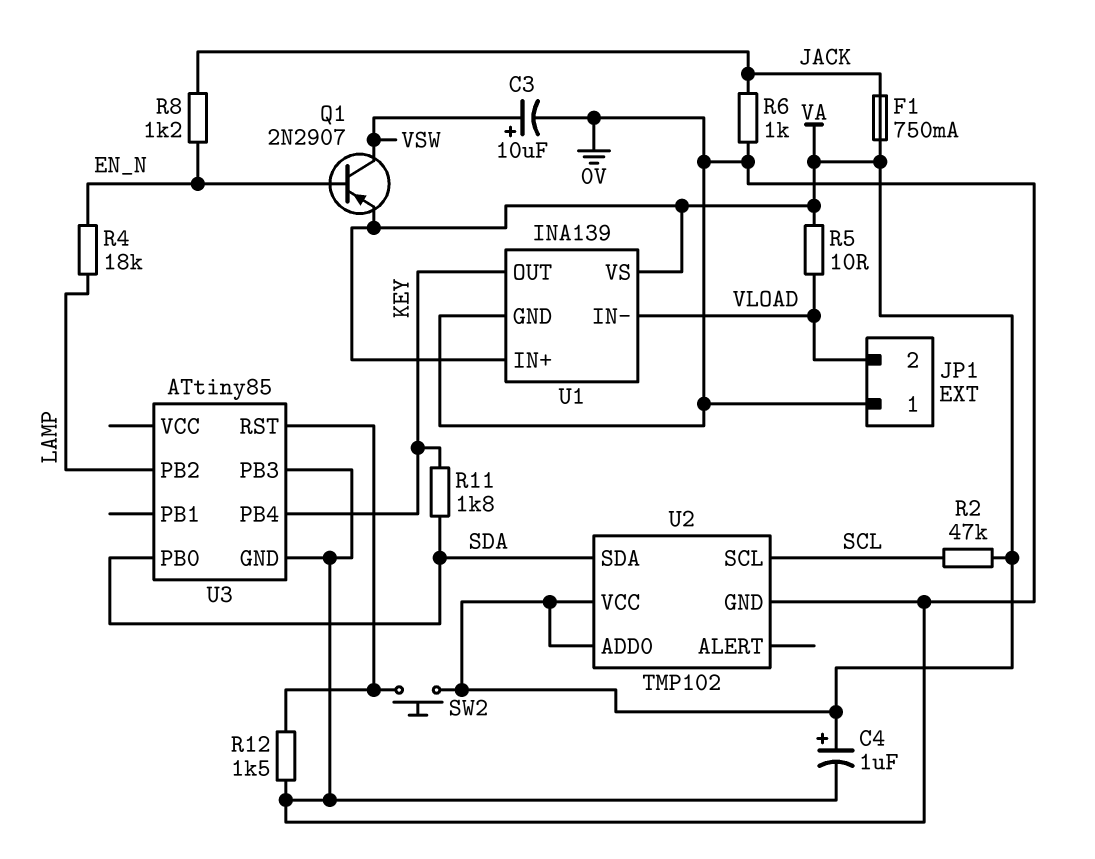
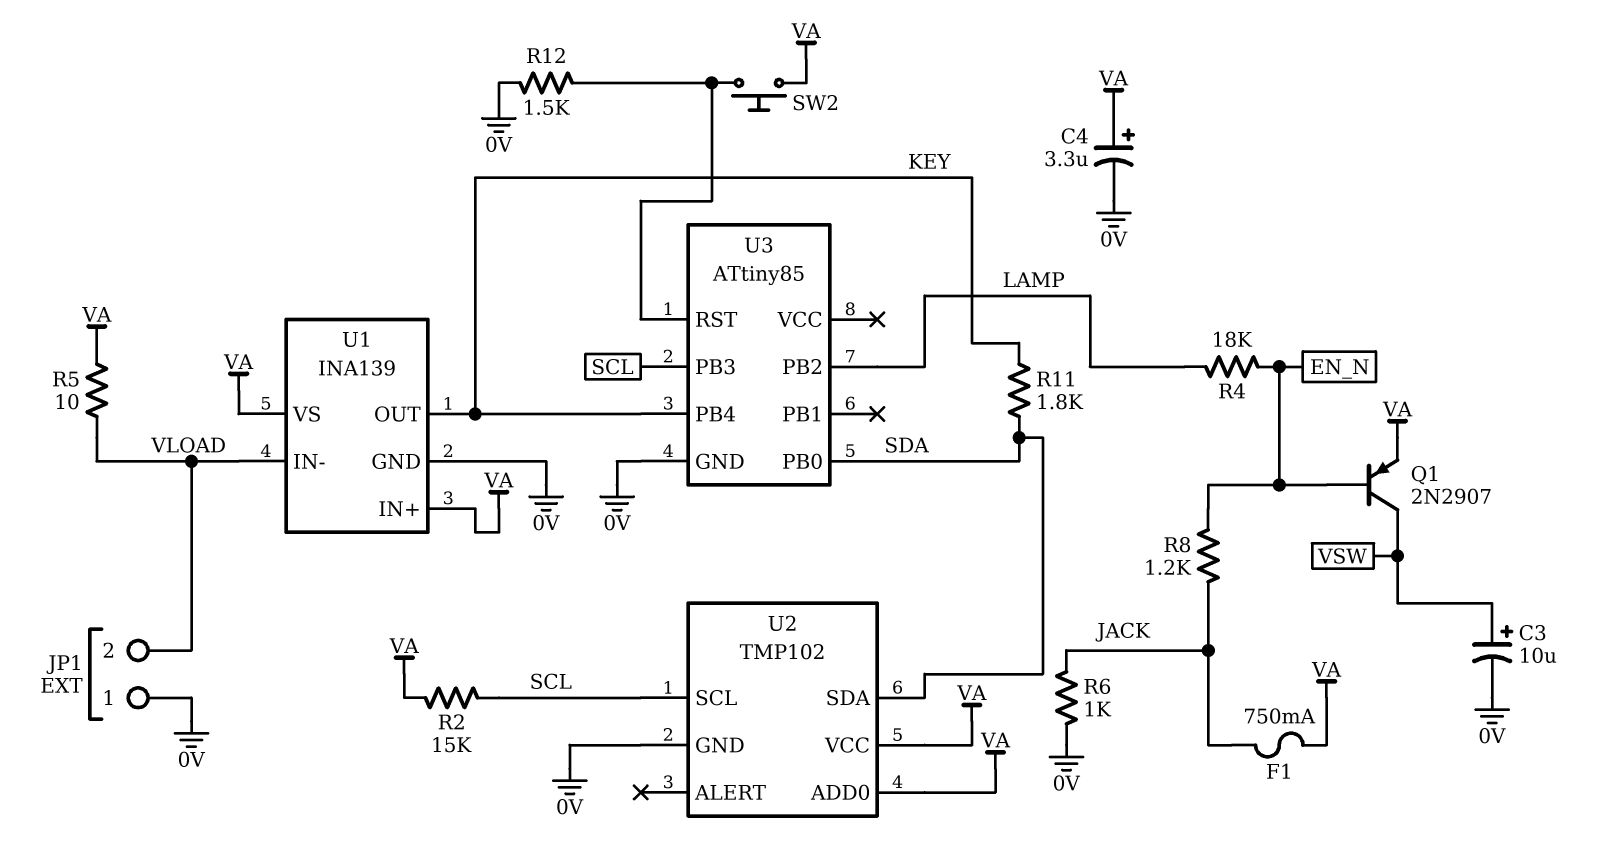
C4: 1uF (plus VA, minus 0V) -> 3.3uF (plus VA, minus 0V)
R2: 47k (SCL, VA) -> 15k (SCL, VA)
U3 pin PB3: 0V -> SCL

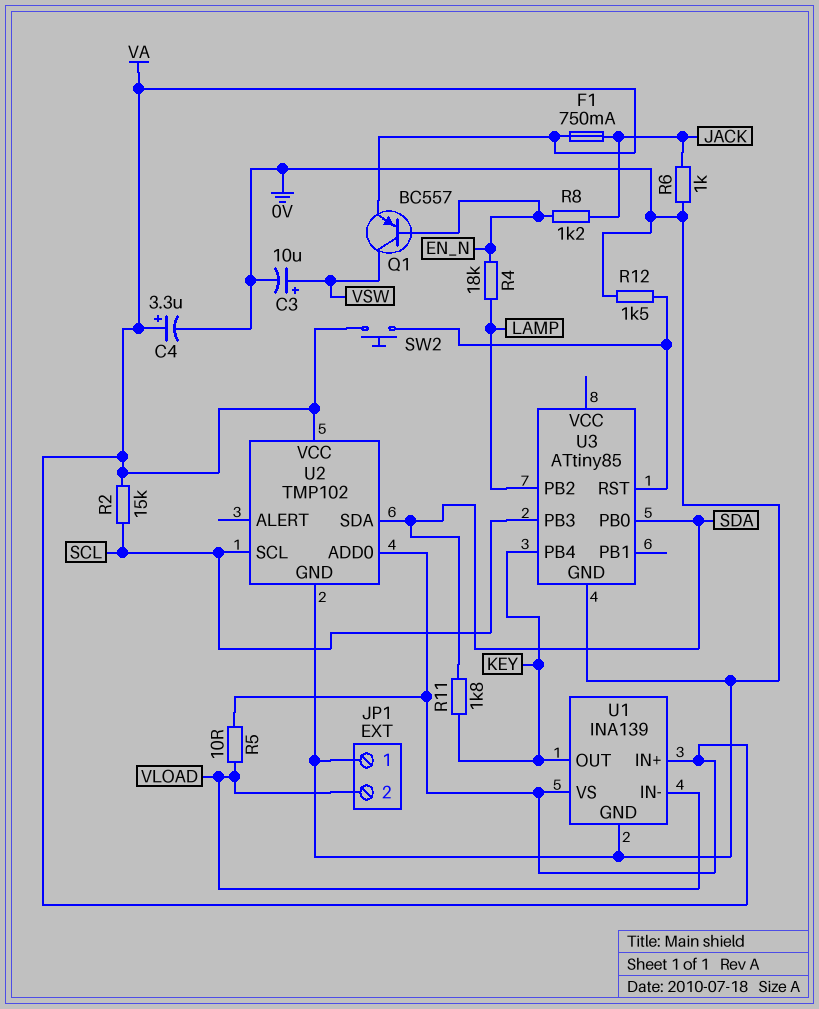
Q1: PNP 2N2907 (B EN_N, C VSW, E VA) -> PNP BC557 (B EN_N, C VSW, E VA)

